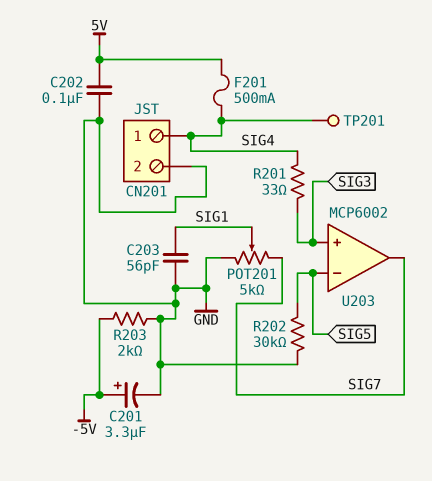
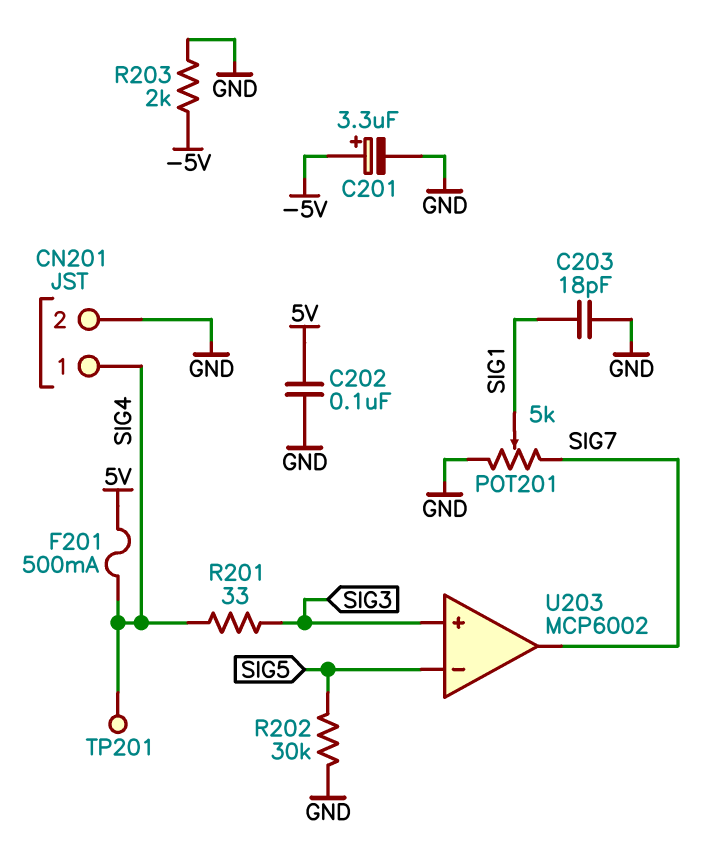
C203: 56pF (GND, SIG1) -> 18pF (GND, SIG1)

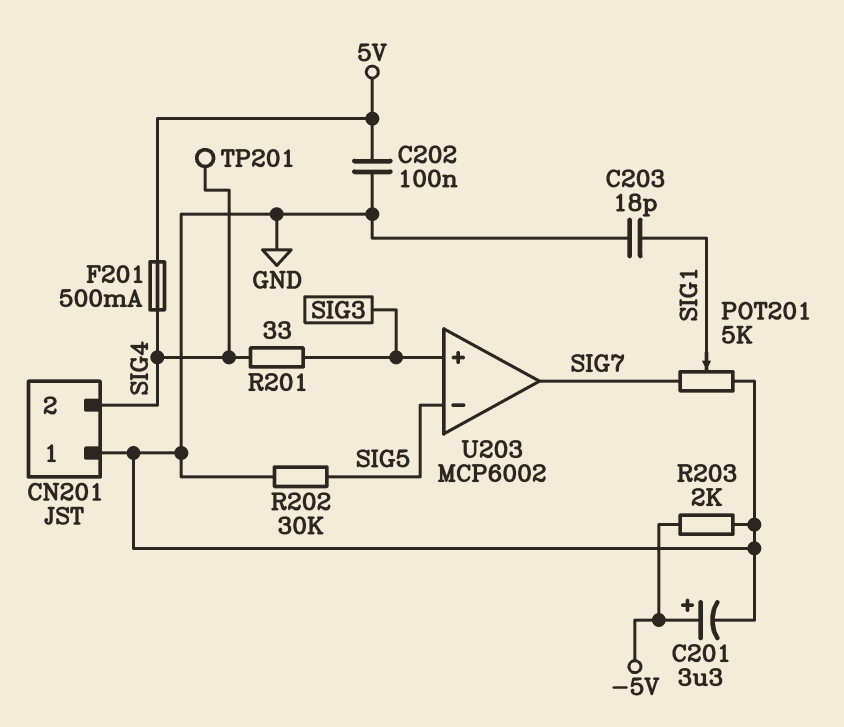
CN201 pin 1: SIG4 -> GND
CN201 pin 2: GND -> SIG4

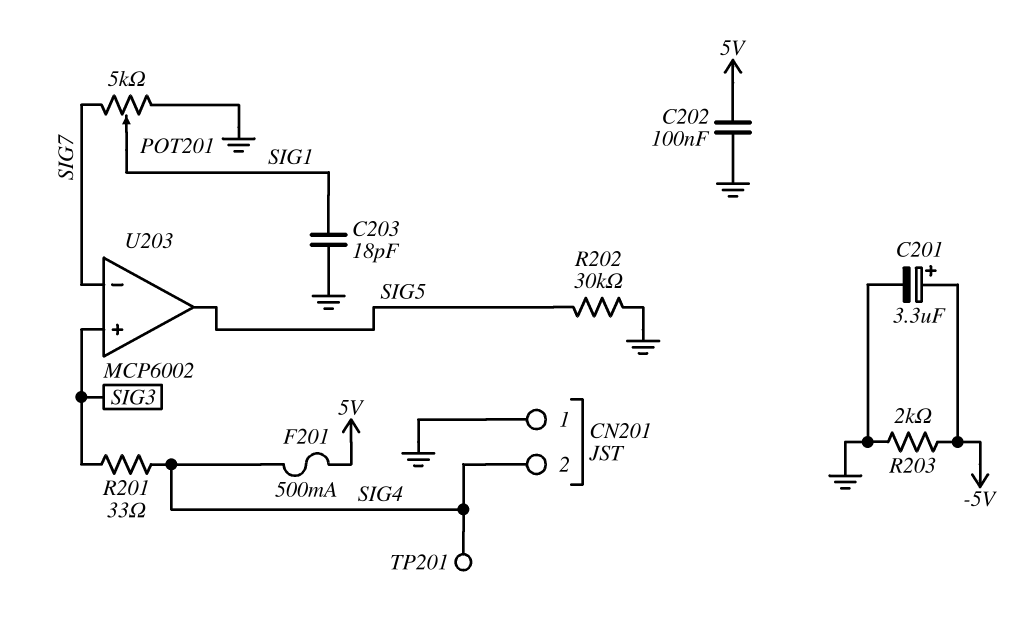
U203 pin in-: SIG5 -> SIG7
U203 pin out: SIG7 -> SIG5

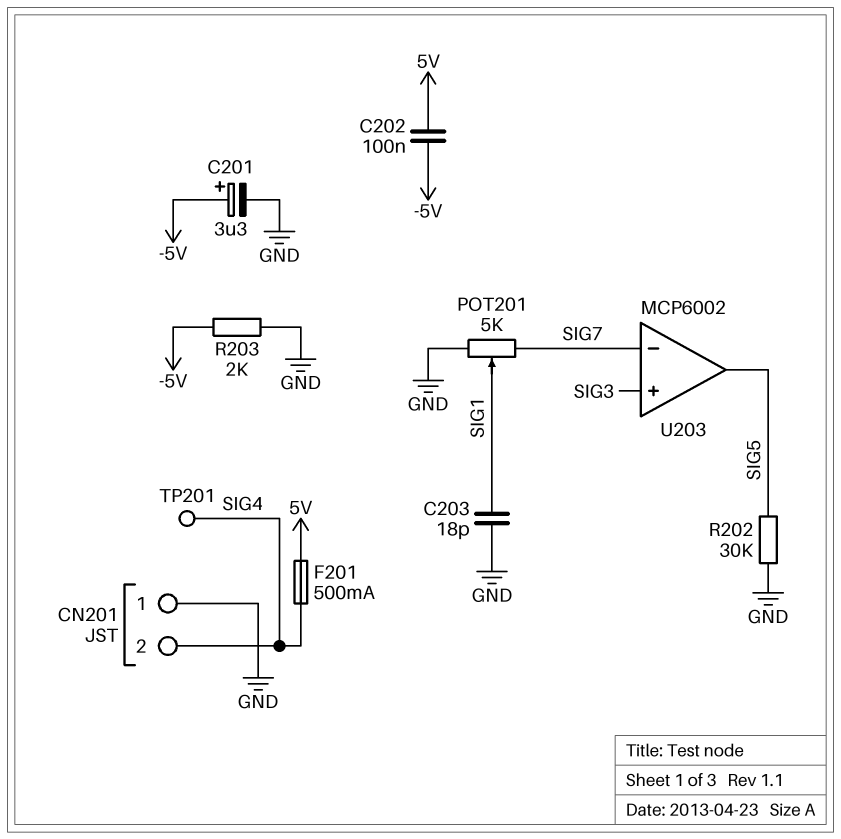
C202: 100nF (5V, GND) -> 100nF (-5V, 5V)
R201: 33 (SIG3, SIG4) -> none

